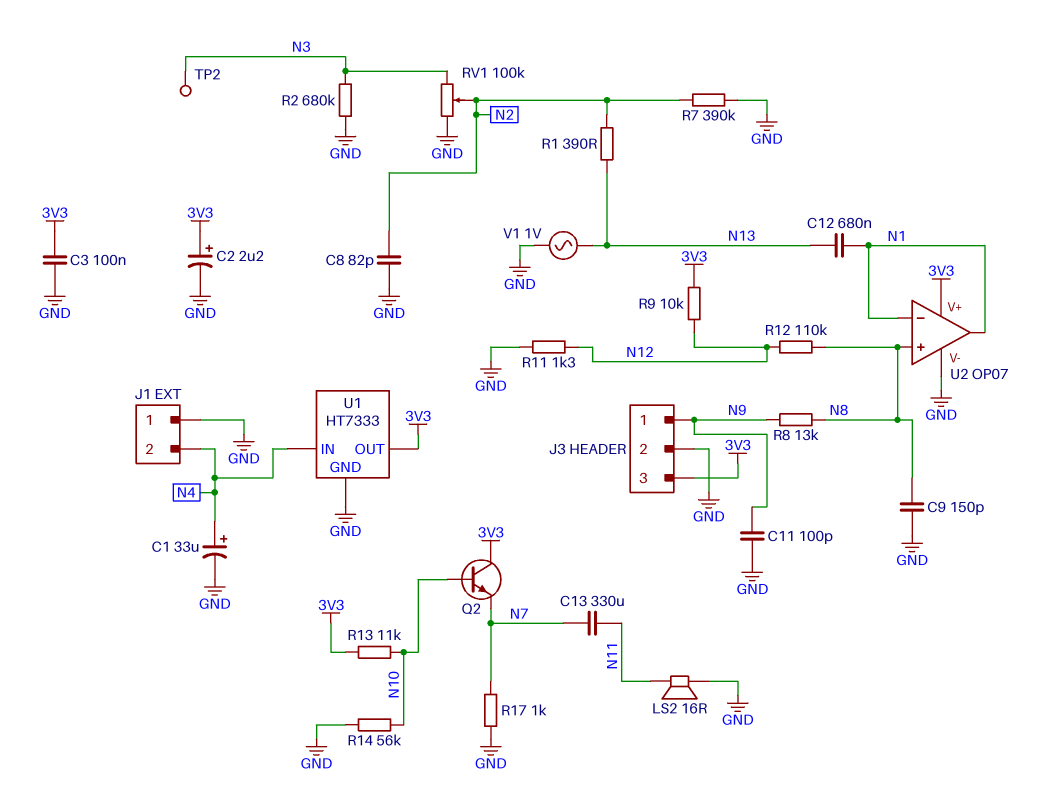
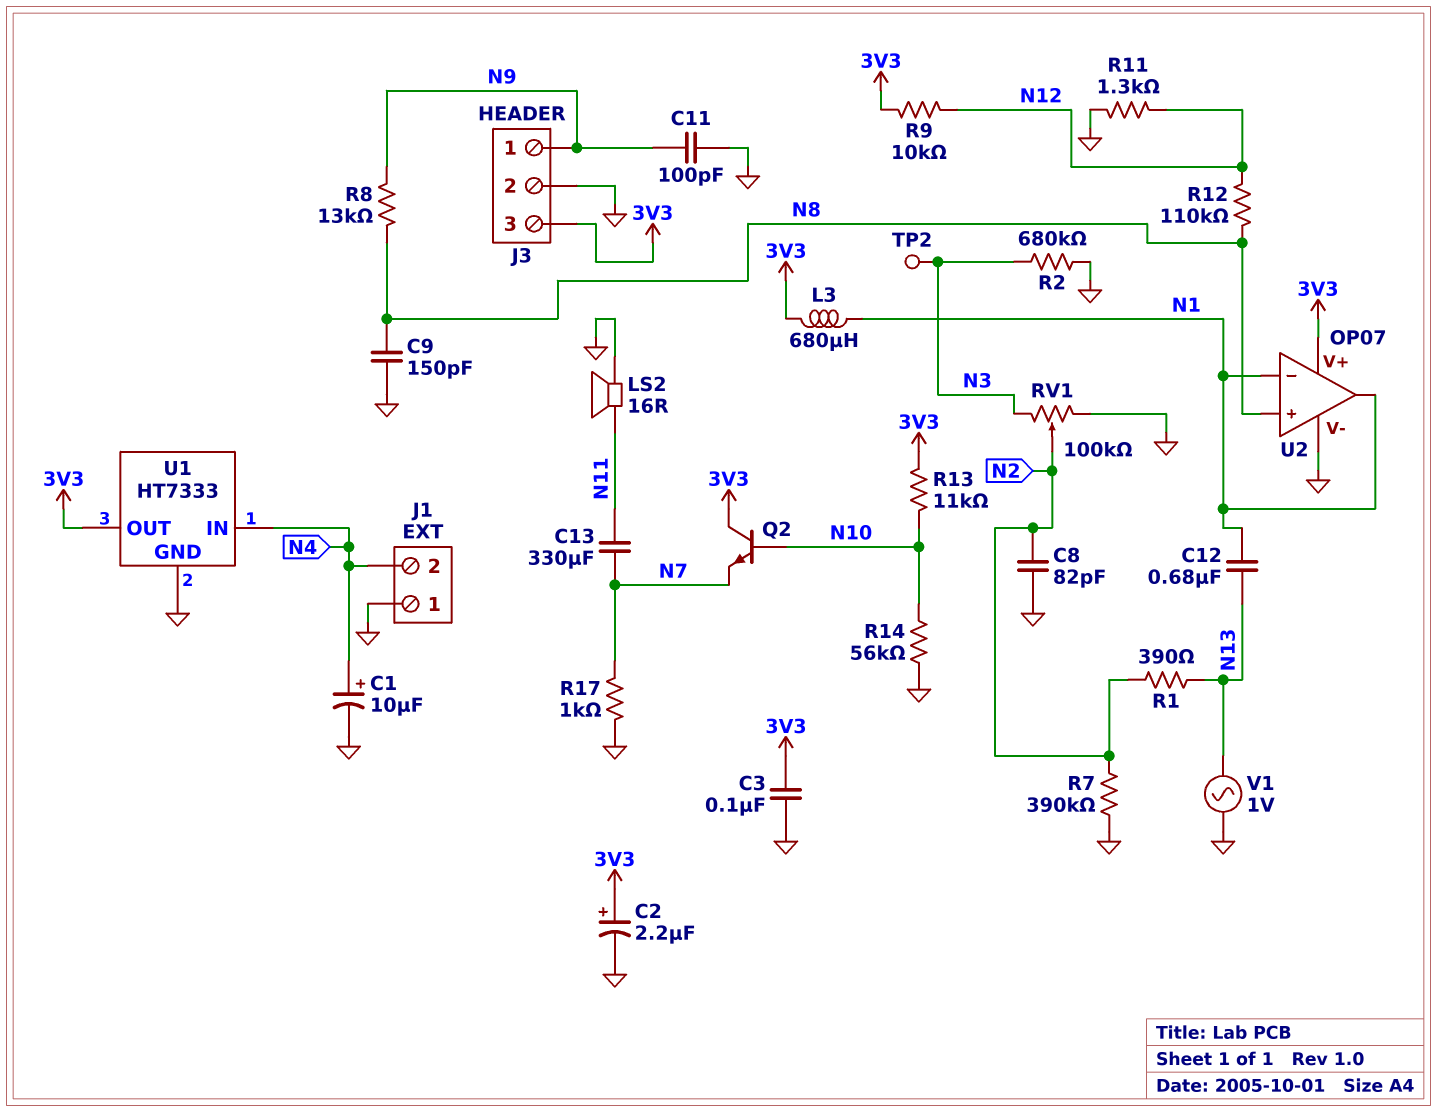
C1: 33uF (plus N4, minus GND) -> 10uF (plus N4, minus GND)
L3: none -> 680uH (3V3, N1)

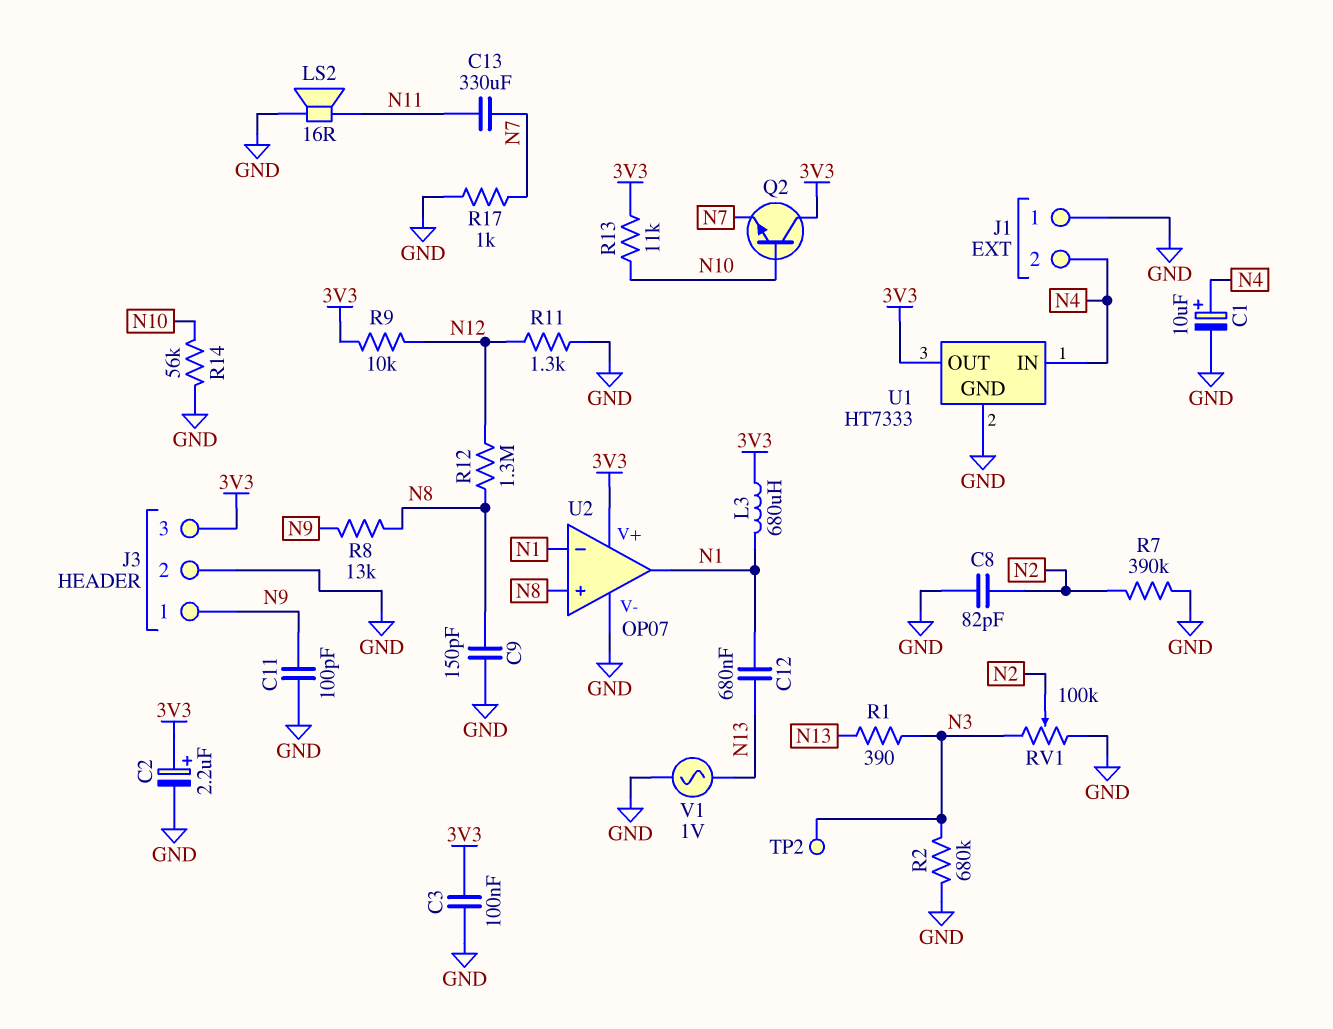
R1: 390 (N2, N13) -> 390 (N3, N13)
R12: 110k (N8, N12) -> 1.3M (N8, N12)

